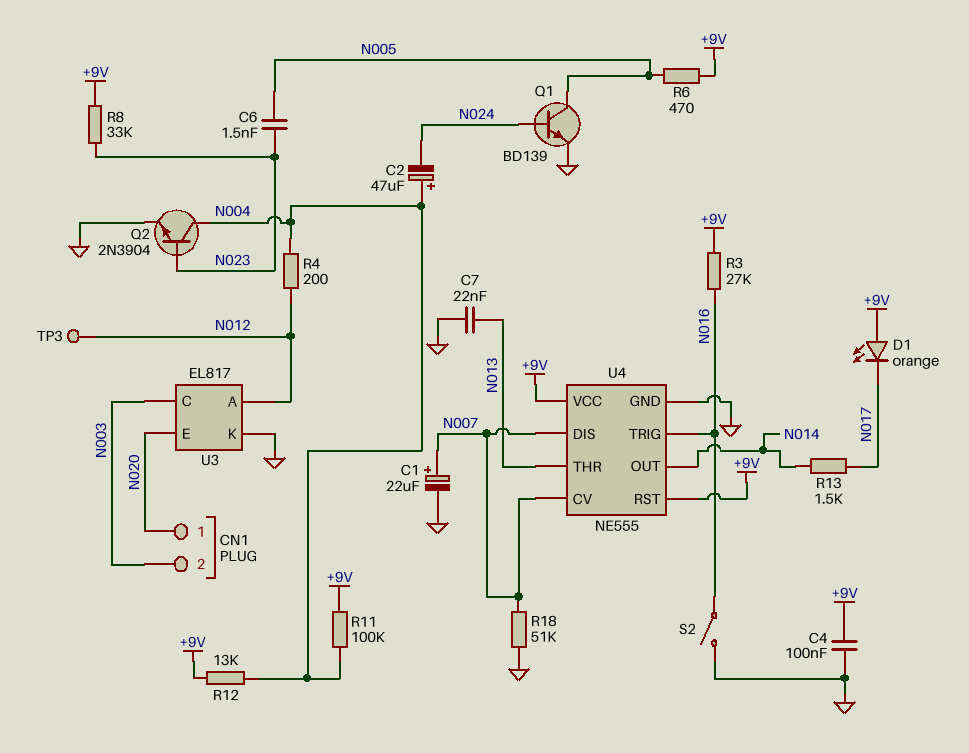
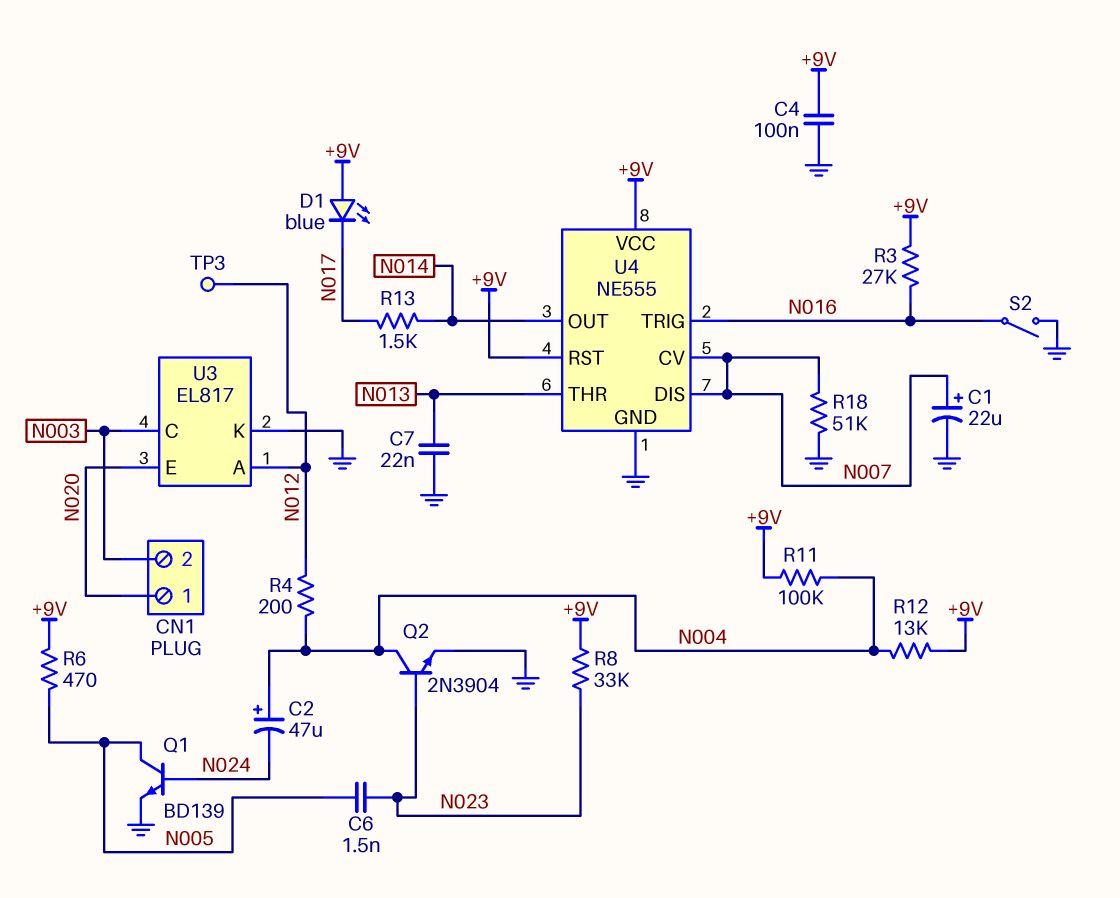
D1: LED orange (A +9V, K N017) -> LED blue (A +9V, K N017)

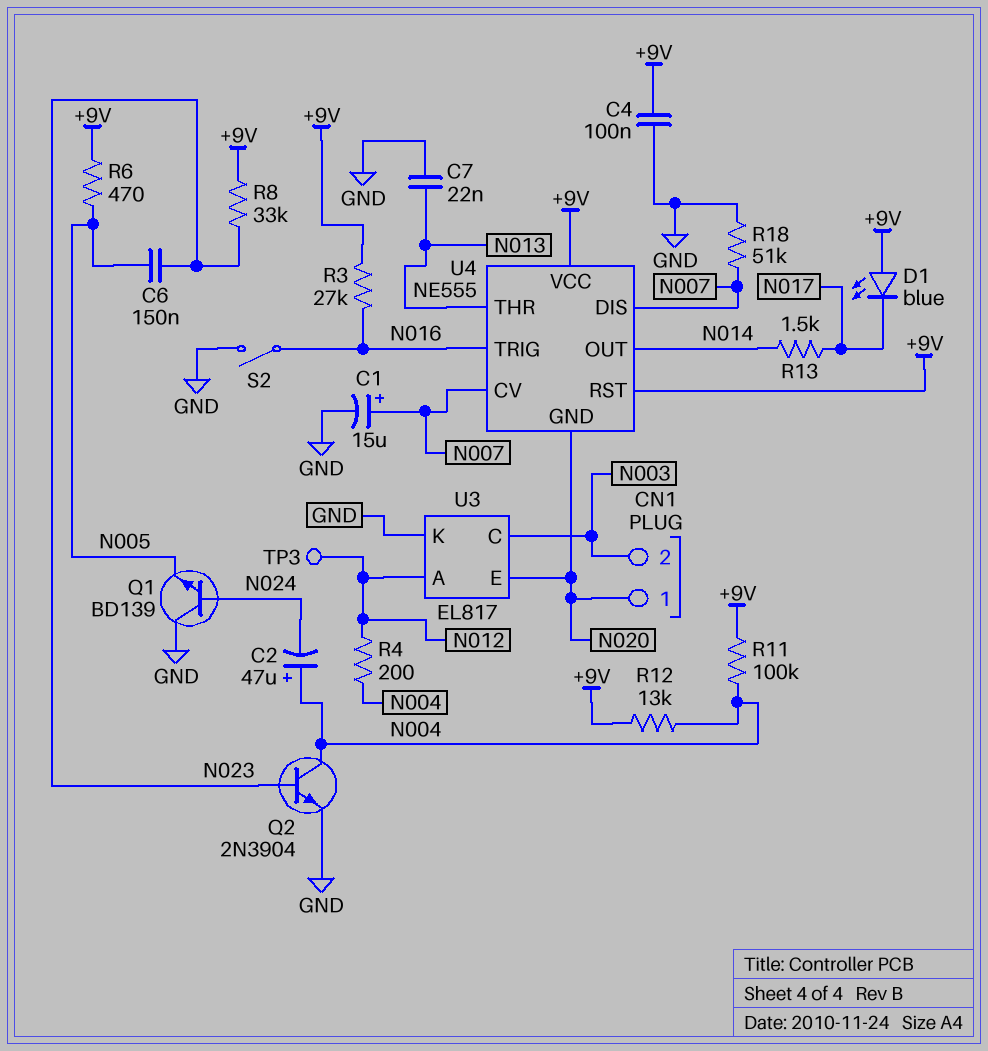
C1: 22uF (plus N007, minus GND) -> 15uF (plus N007, minus GND)
C6: 1.5nF (N005, N023) -> 150nF (N005, N023)
Q1: NPN BD139 (B N024, C N005, E GND) -> NPN BD139 (B N024, C GND, E N005)
U4 pin GND: GND -> N020

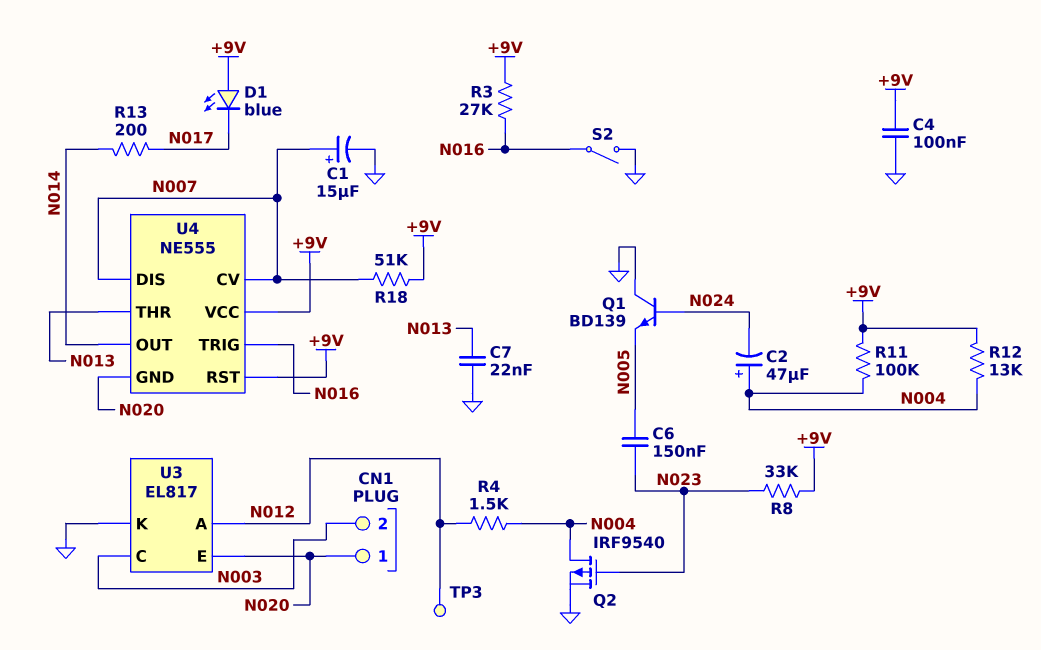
Q2: NPN 2N3904 (B N023, C N004, E GND) -> PMOS IRF9540 (G N023, D N004, S GND)
R4: 200 (N004, N012) -> 1.5k (N004, N012)
R6: 470 (+9V, N005) -> none
R13: 1.5k (N014, N017) -> 200 (N014, N017)
R18: 51k (GND, N007) -> 51k (+9V, N007)

